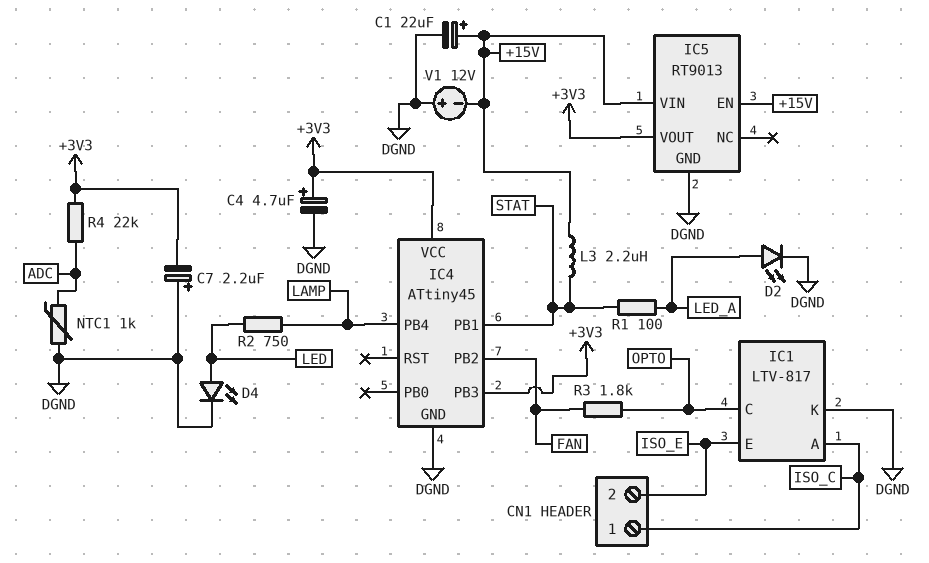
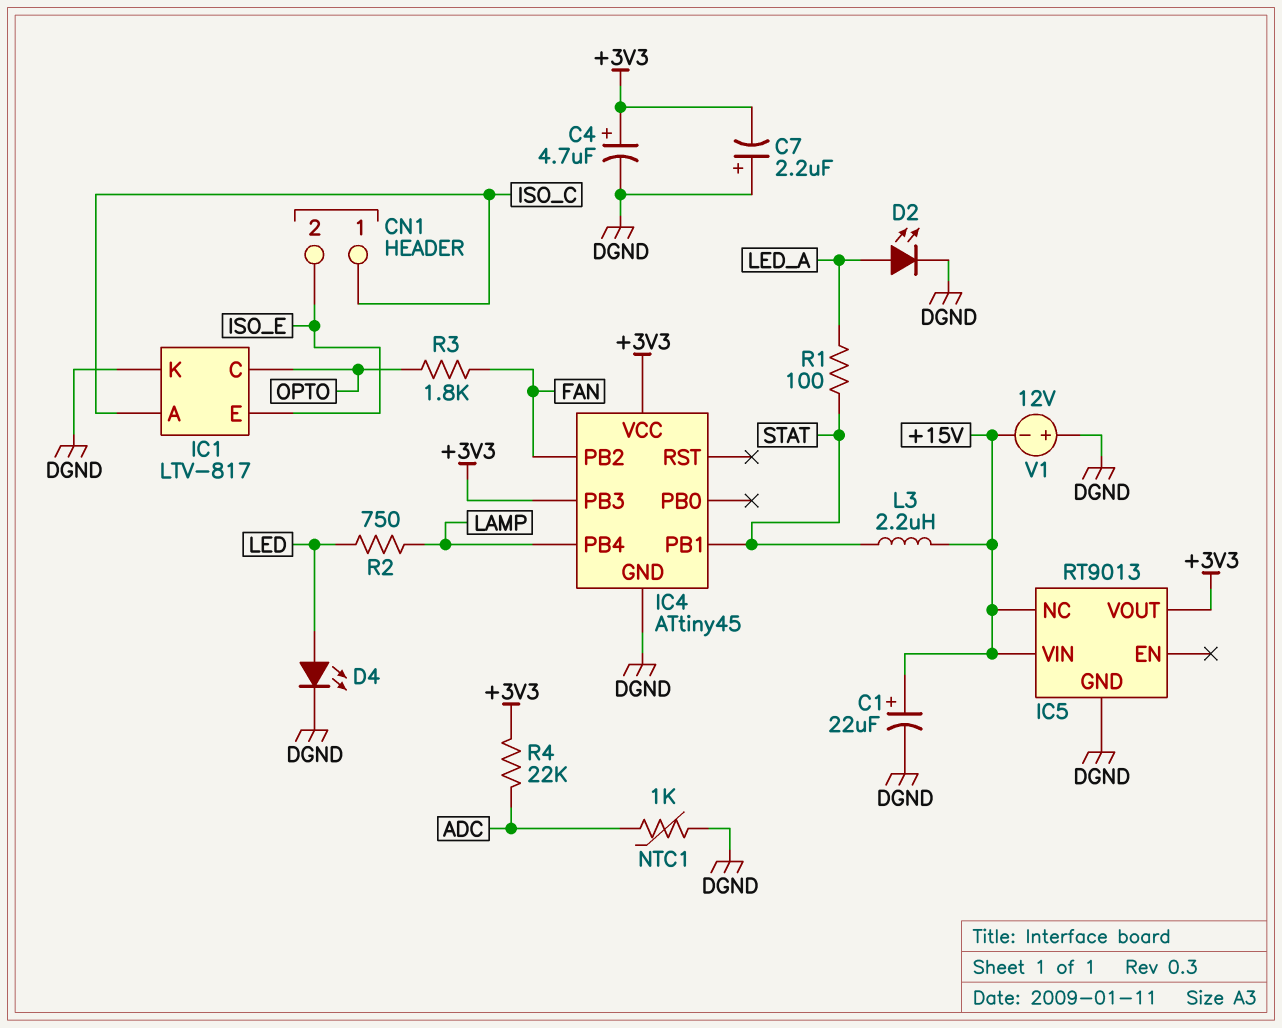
IC5 pin EN: +15V -> none
IC5 pin NC: none -> +15V

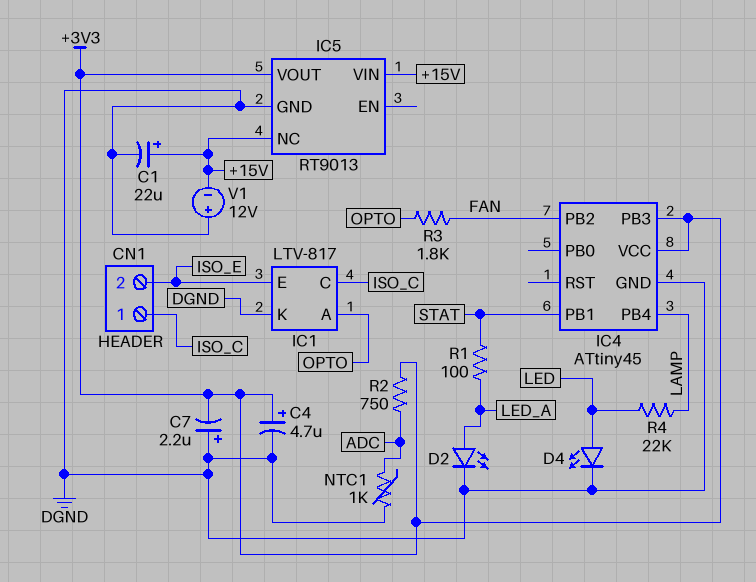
IC1 pin A: ISO_C -> OPTO
IC1 pin C: OPTO -> ISO_C
L3: 2.2uH (+15V, STAT) -> none
R2: 750 (LAMP, LED) -> 750 (+3V3, ADC)
R4: 22k (+3V3, ADC) -> 22k (LAMP, LED)

